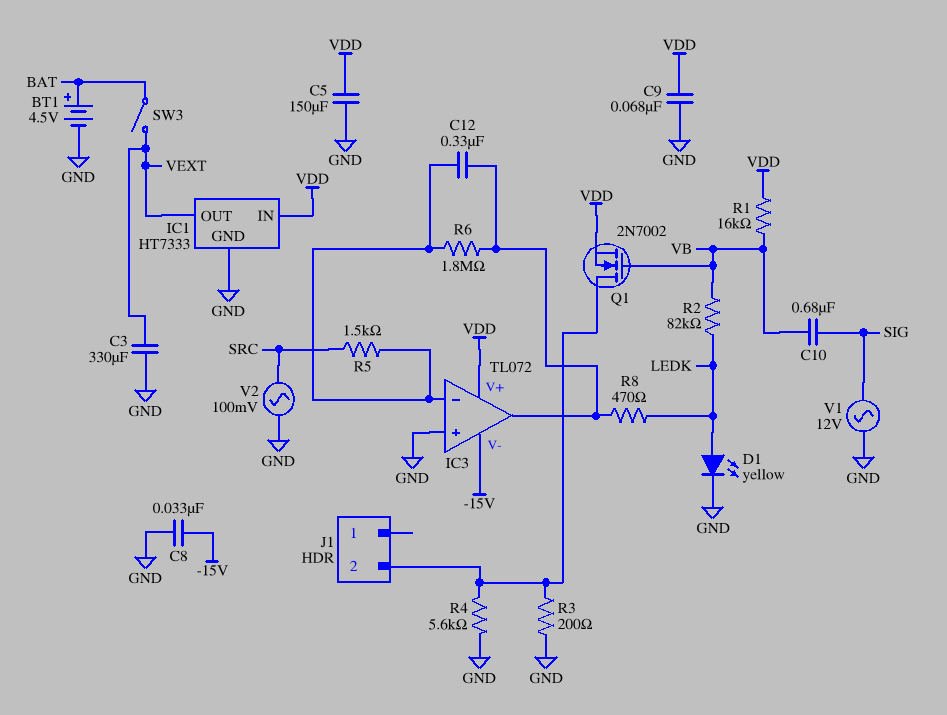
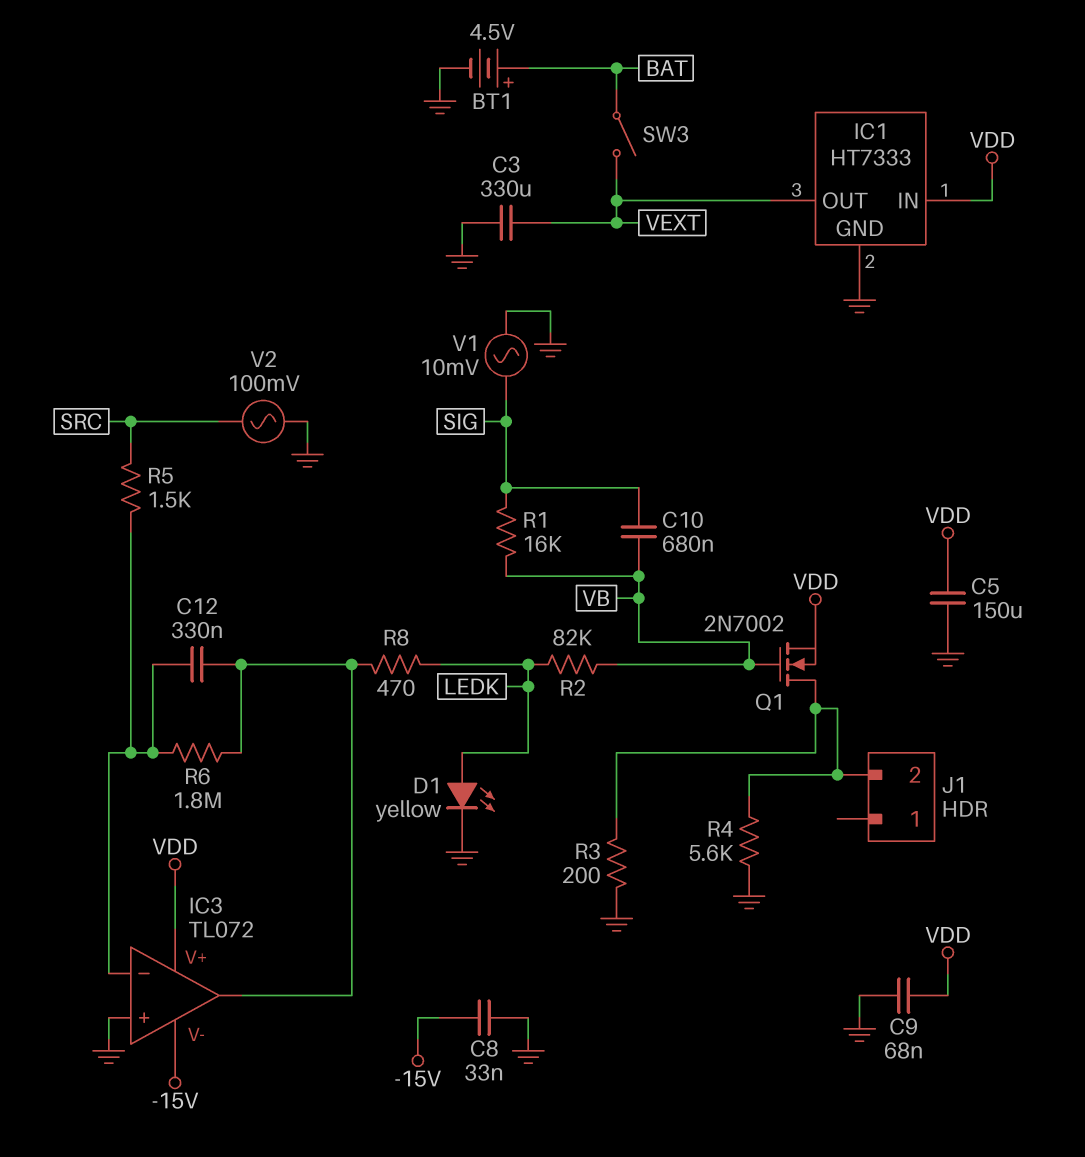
R1: 16k (VB, VDD) -> 16k (SIG, VB)
V1: AC 12V (GND, SIG) -> AC 10mV (GND, SIG)

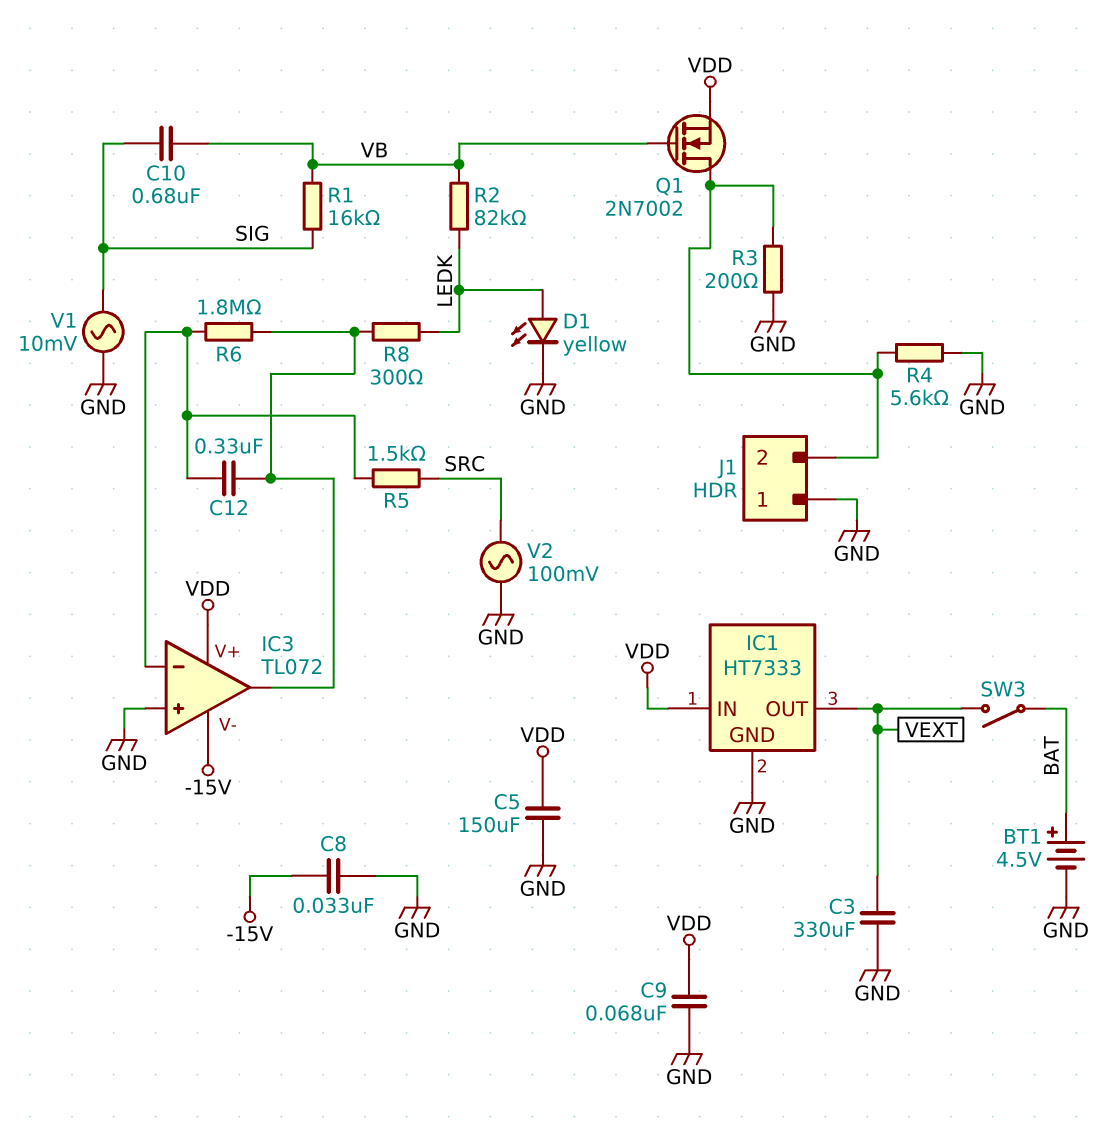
J1 pin 1: none -> GND
R8: 470 (IC3/out, LEDK) -> 300 (IC3/out, LEDK)

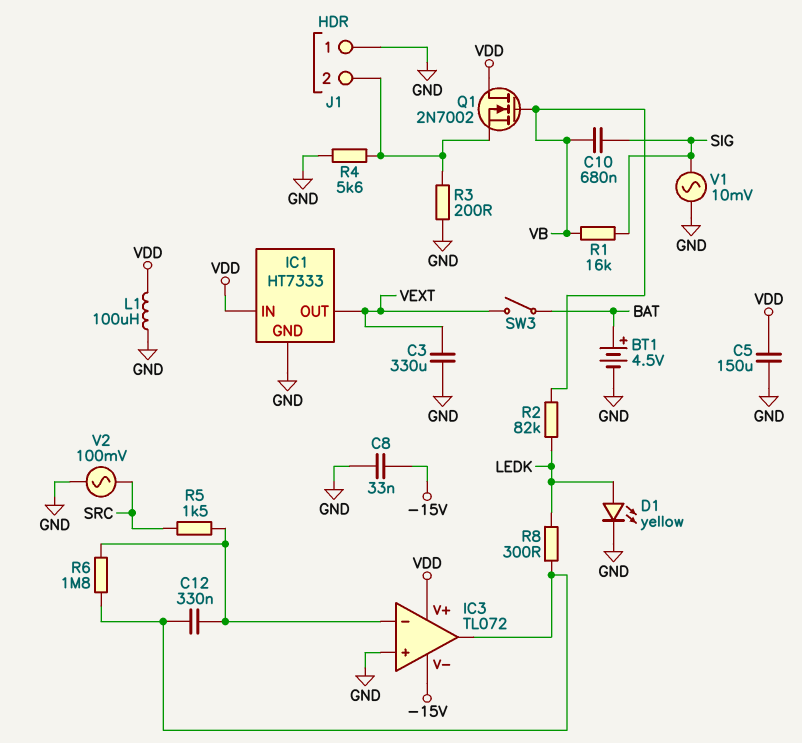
C9: 68nF (GND, VDD) -> none
L1: none -> 100uH (GND, VDD)
Q1: NMOS 2N7002 (G VB, D J1/2, S VDD) -> NMOS 2N7002 (G VB, D VDD, S J1/2)

